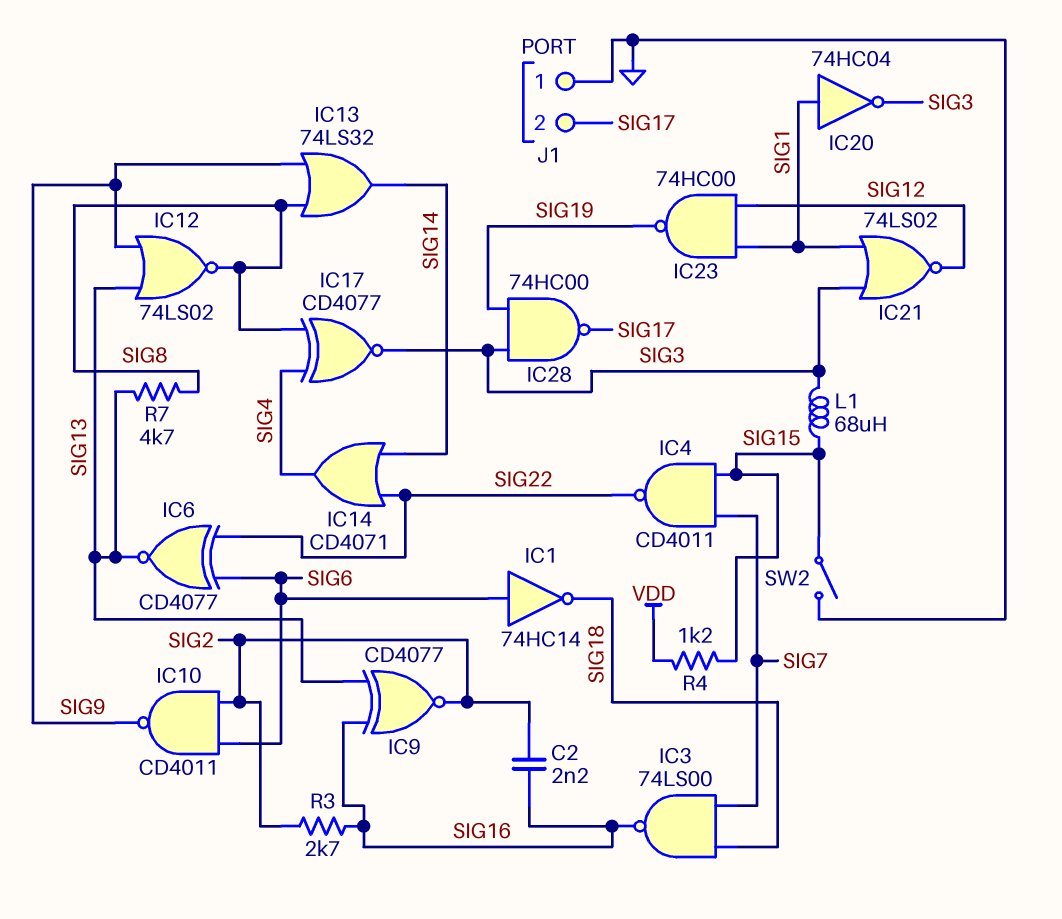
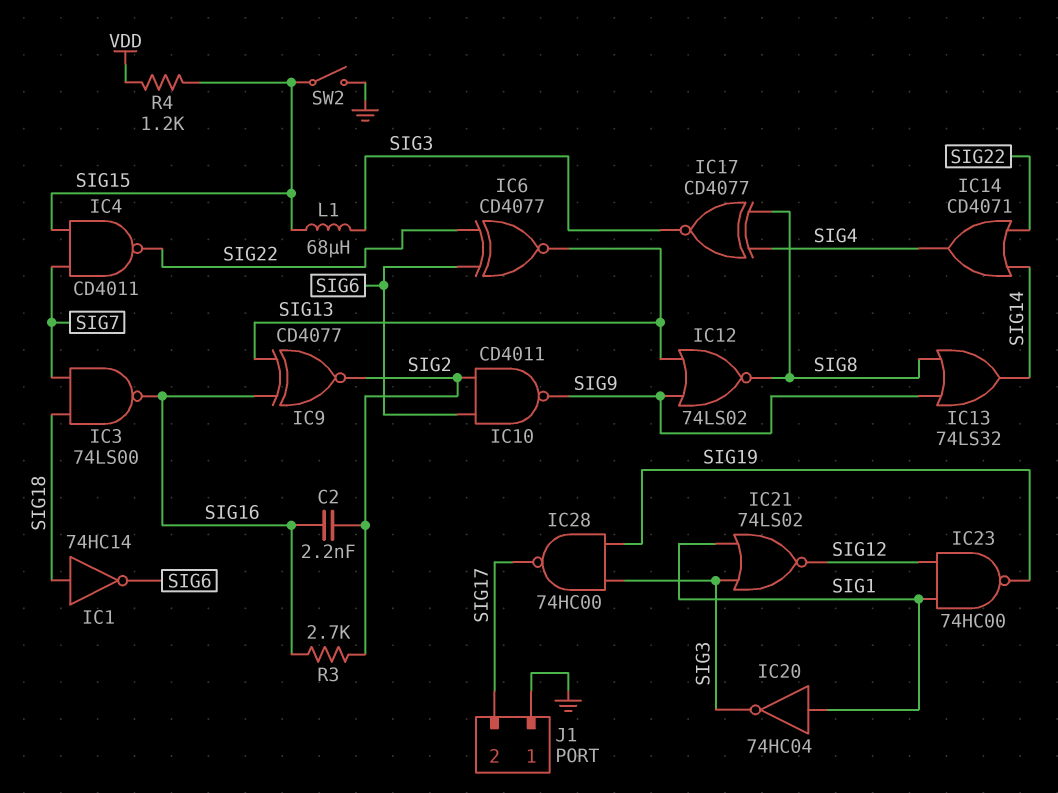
IC1: NOT 74HC14 (in SIG6, out SIG18) -> NOT 74HC14 (in SIG18, out SIG6)
R7: 4.7k (SIG8, SIG13) -> none

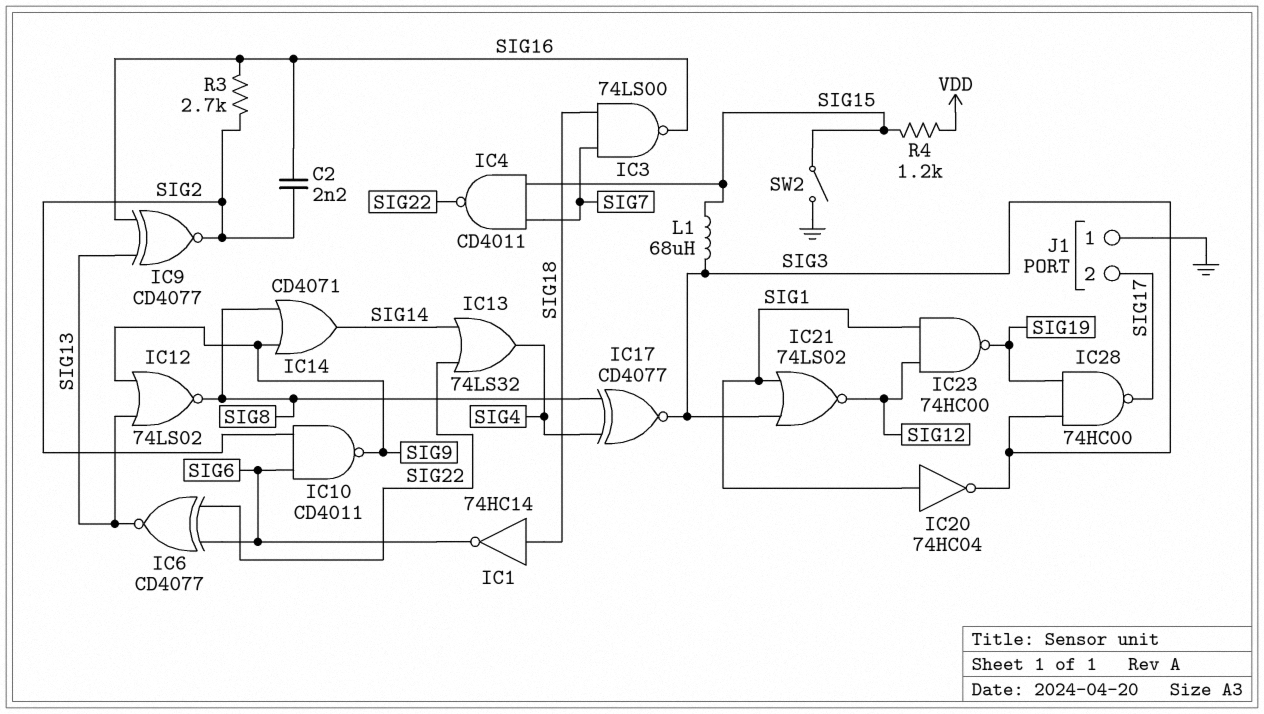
IC13: OR 74LS32 (in SIG8, in SIG9, out SIG14) -> OR 74LS32 (in SIG14, in SIG22, out SIG4)
IC14: OR CD4071 (in SIG14, in SIG22, out SIG4) -> OR CD4071 (in SIG8, in SIG9, out SIG14)

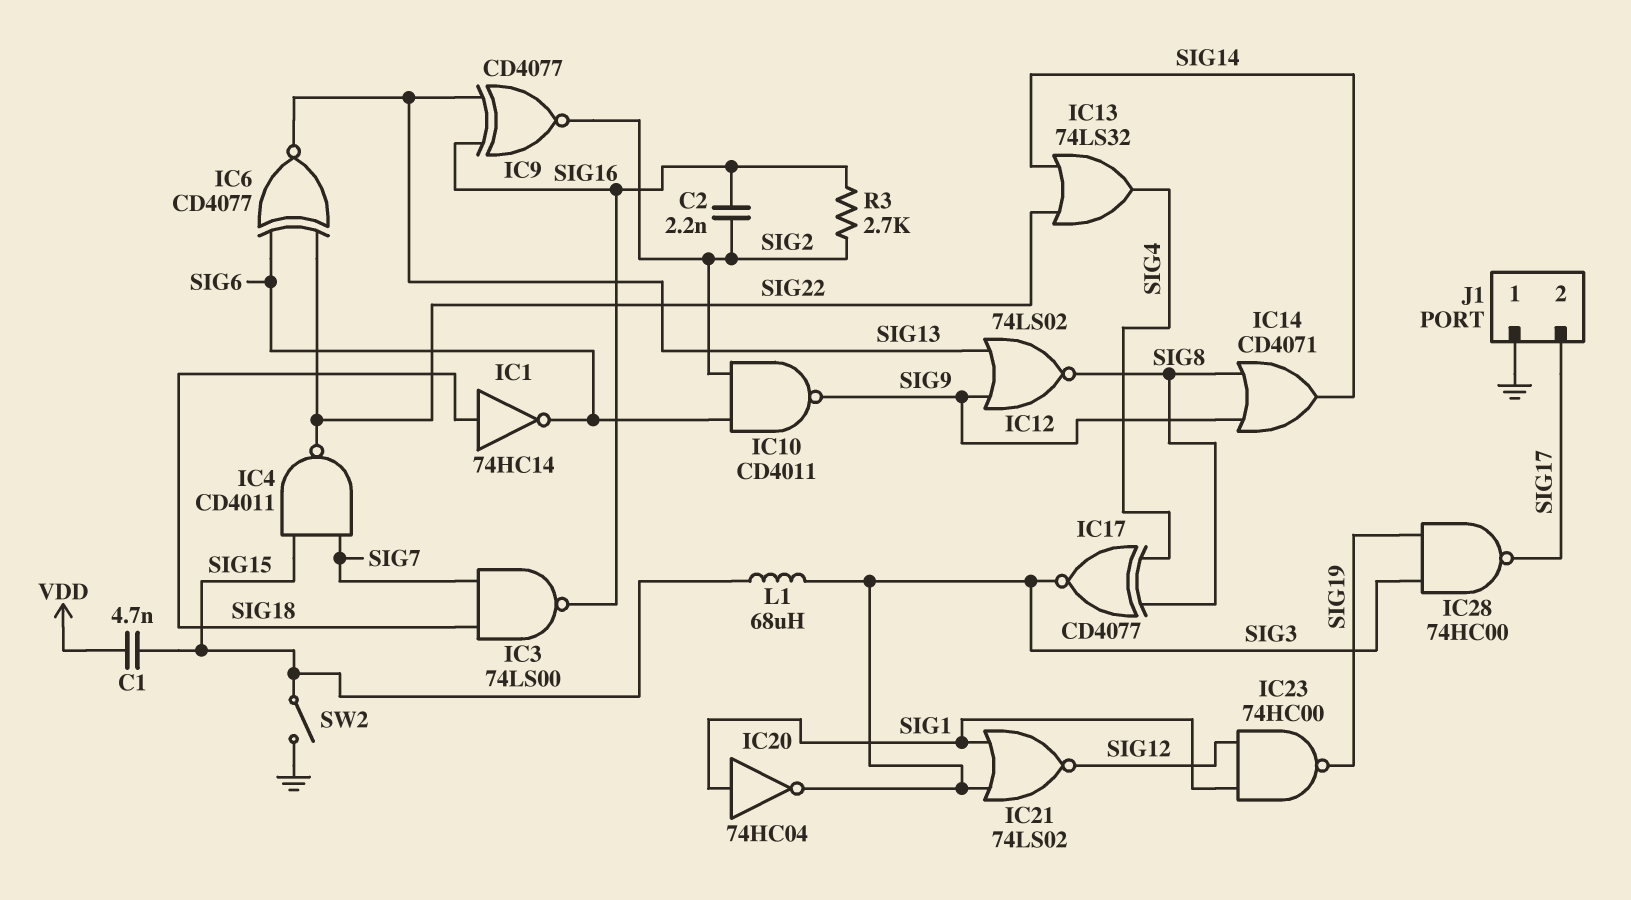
C1: none -> 4.7nF (SIG15, VDD)
R4: 1.2k (SIG15, VDD) -> none

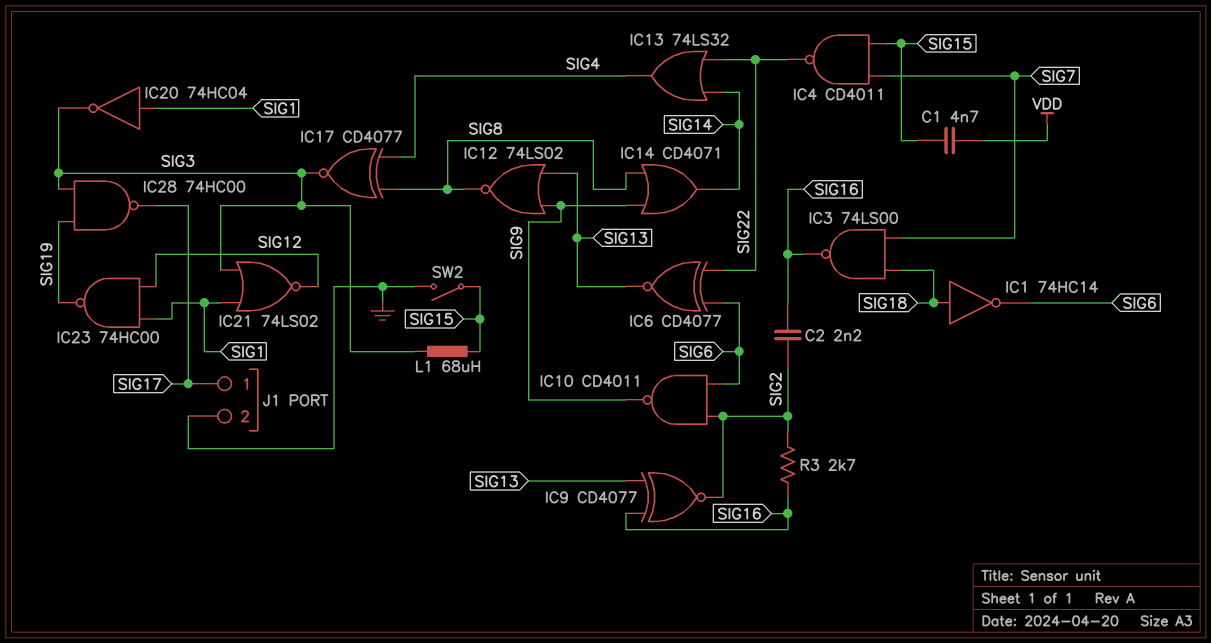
J1 pin 1: GND -> SIG17
J1 pin 2: SIG17 -> GND

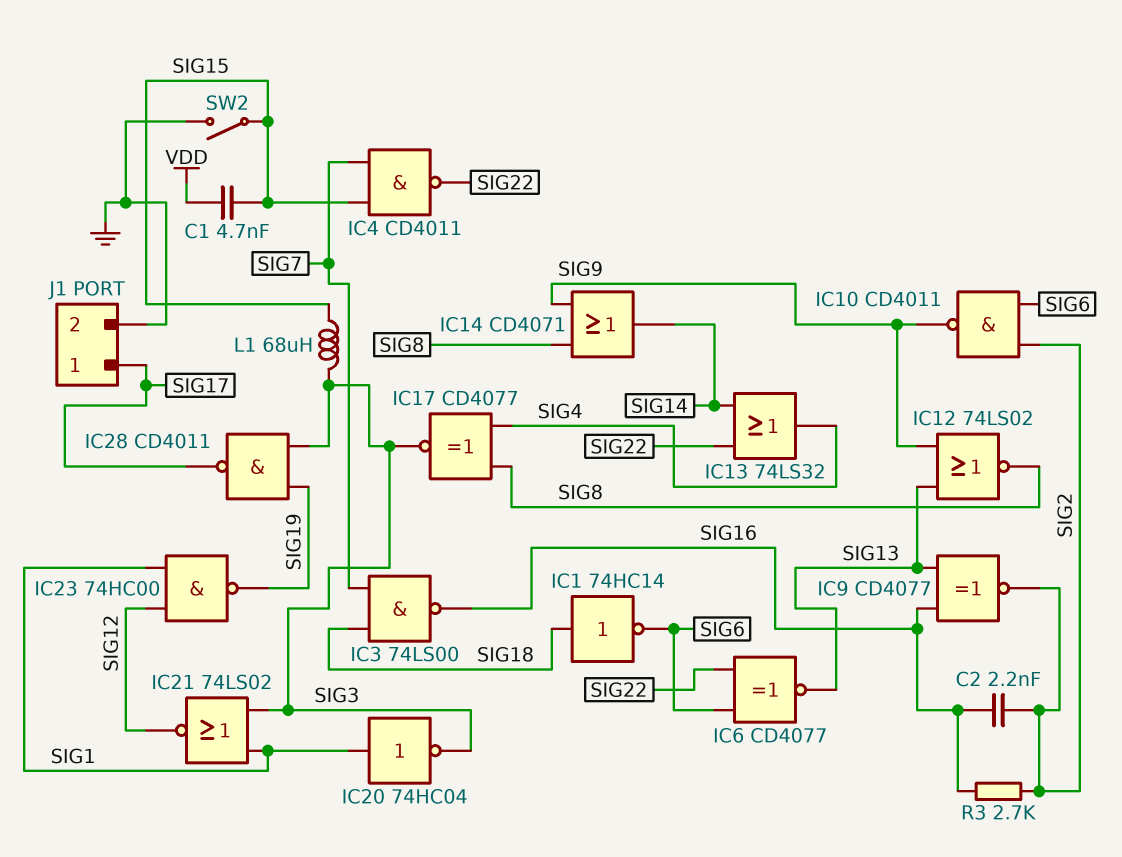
IC28: NAND 74HC00 (in SIG3, in SIG19, out SIG17) -> NAND CD4011 (in SIG3, in SIG19, out SIG17)

